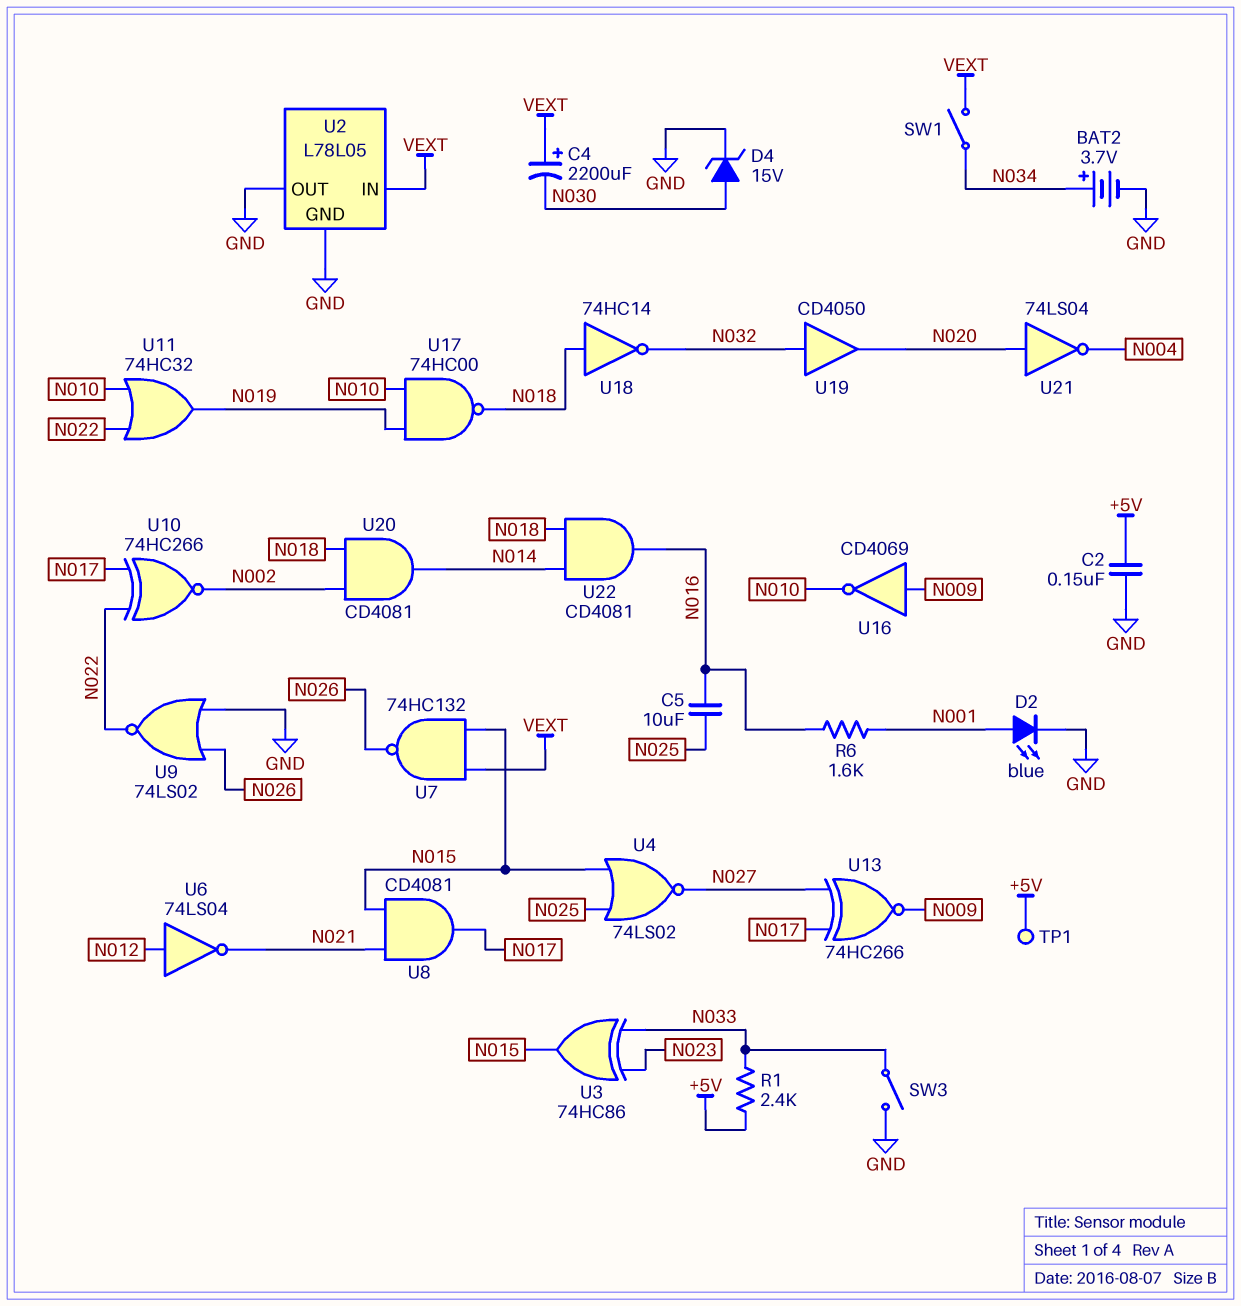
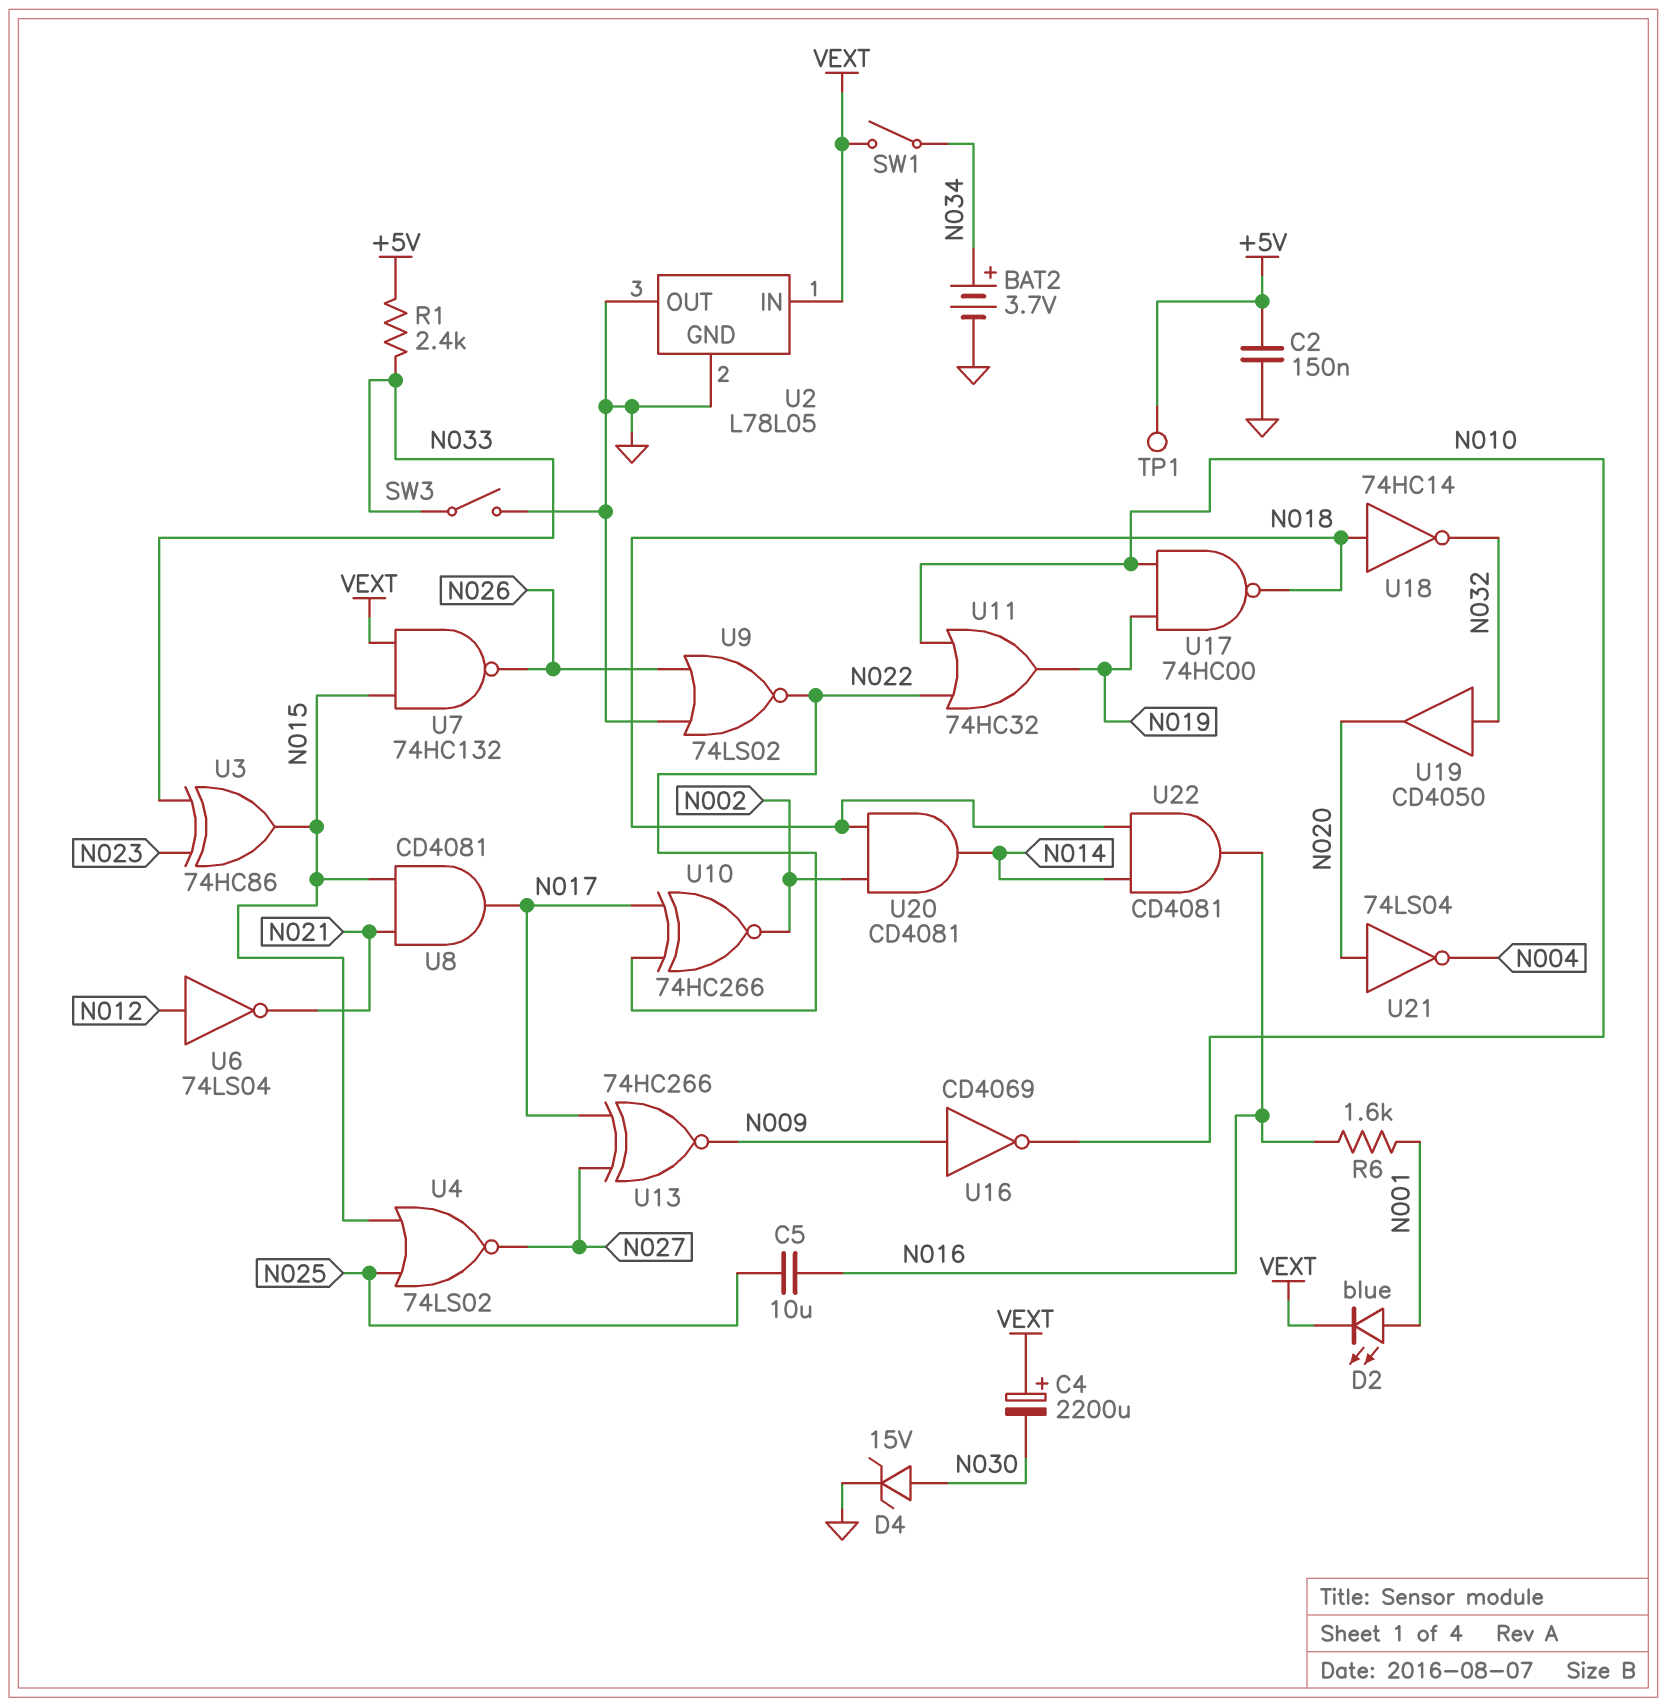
D2: LED blue (A N001, K GND) -> LED blue (A N001, K VEXT)

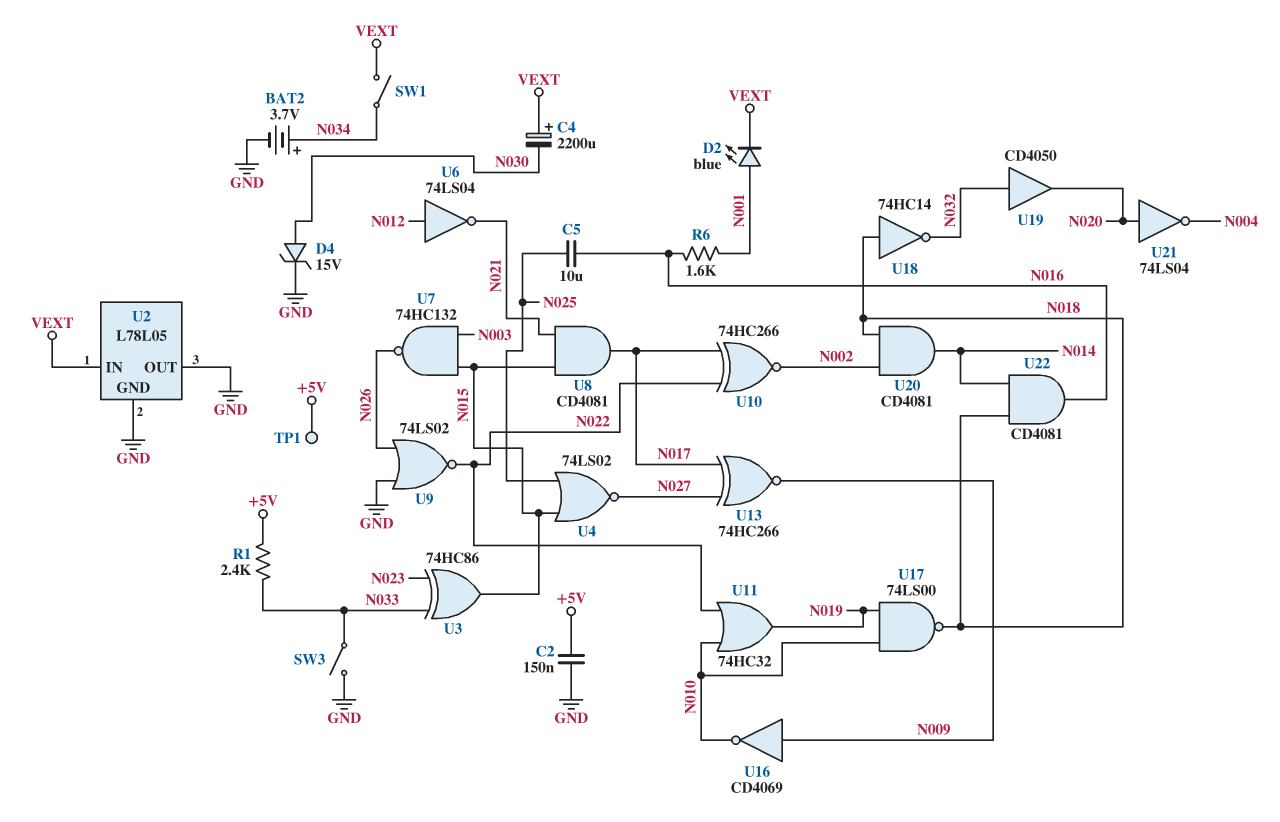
U7: NAND 74HC132 (in N015, in VEXT, out N026) -> NAND 74HC132 (in N003, in N015, out N026)
U17: NAND 74HC00 (in N010, in N019, out N018) -> NAND 74LS00 (in N010, in N019, out N018)

